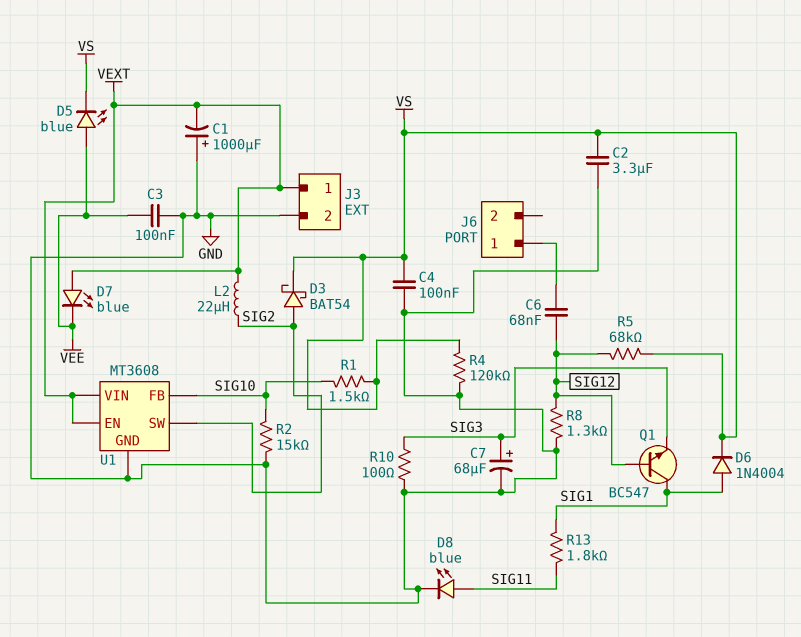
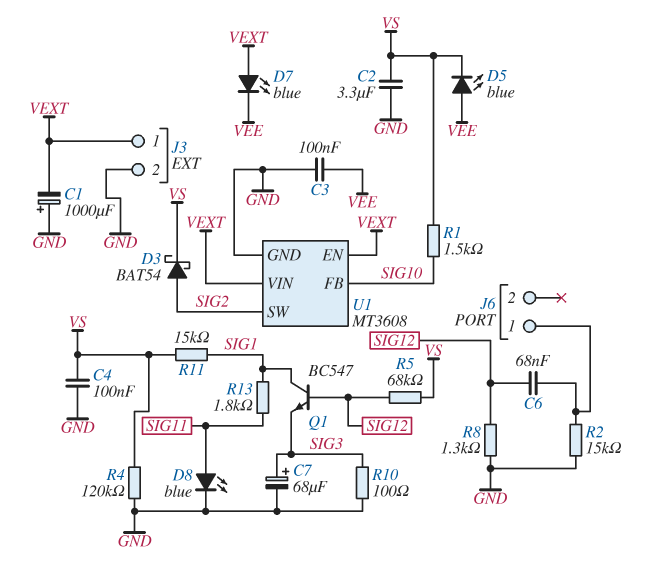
D6: diode 1N4004 (A SIG1, K VS) -> none
L2: 22uH (SIG2, VEXT) -> none
R2: 15k (GND, SIG10) -> 15k (GND, J6/1)
R11: none -> 15k (SIG1, VS)

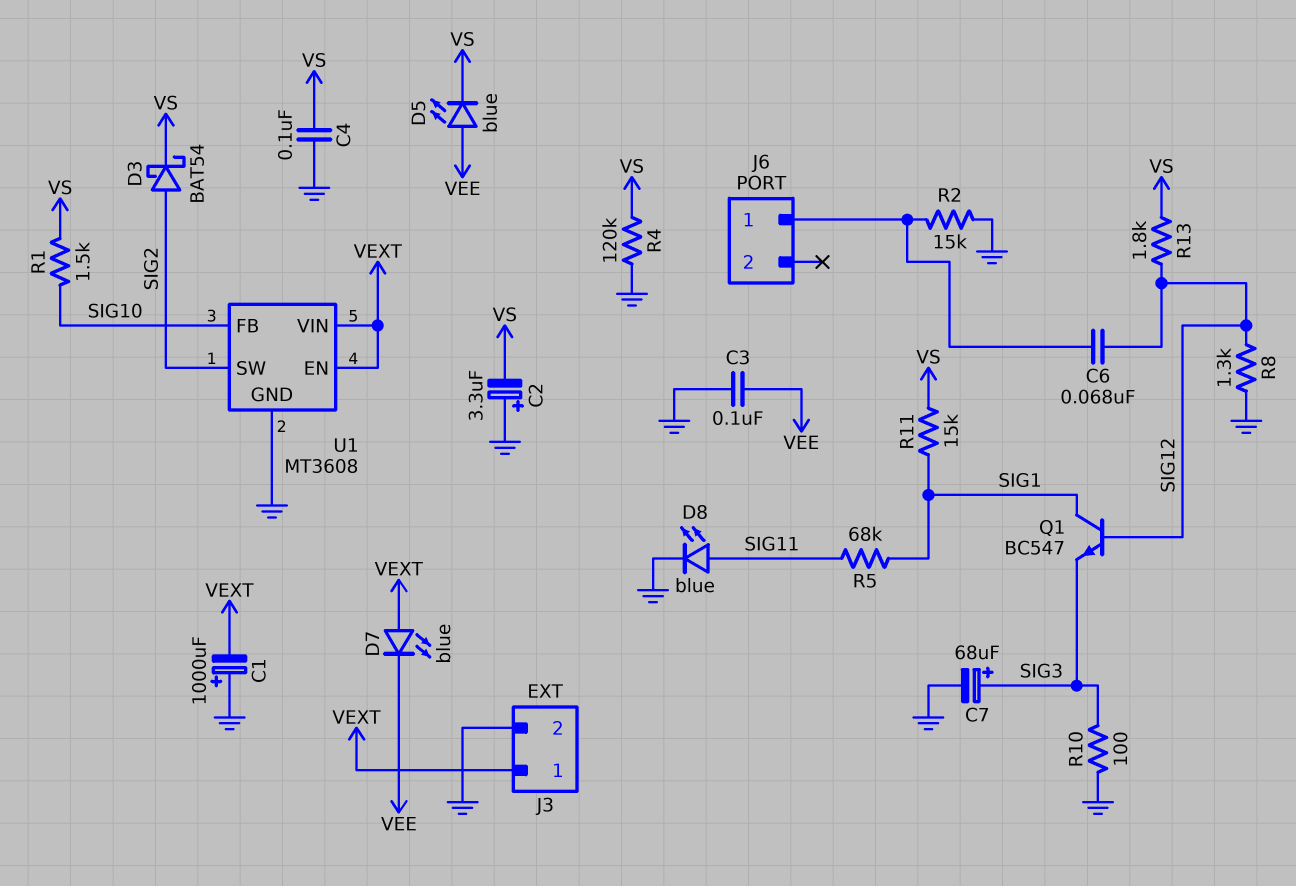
C2: 3.3uF (GND, VS) -> 3.3uF (plus GND, minus VS)
R5: 68k (SIG12, VS) -> 68k (SIG1, SIG11)
R13: 1.8k (SIG1, SIG11) -> 1.8k (SIG12, VS)

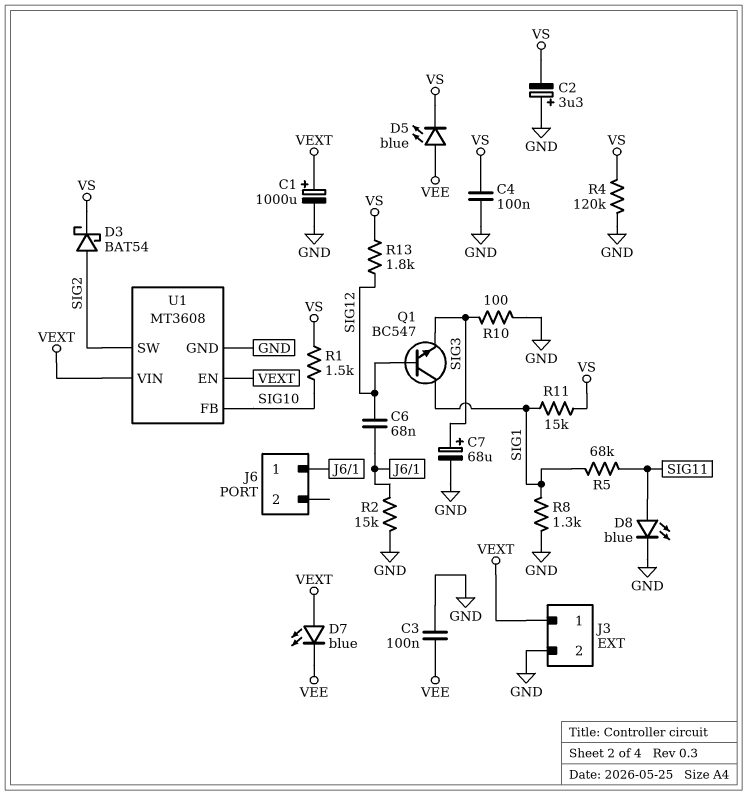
C1: 1000uF (plus GND, minus VEXT) -> 1000uF (plus VEXT, minus GND)
R8: 1.3k (GND, SIG12) -> 1.3k (GND, SIG1)

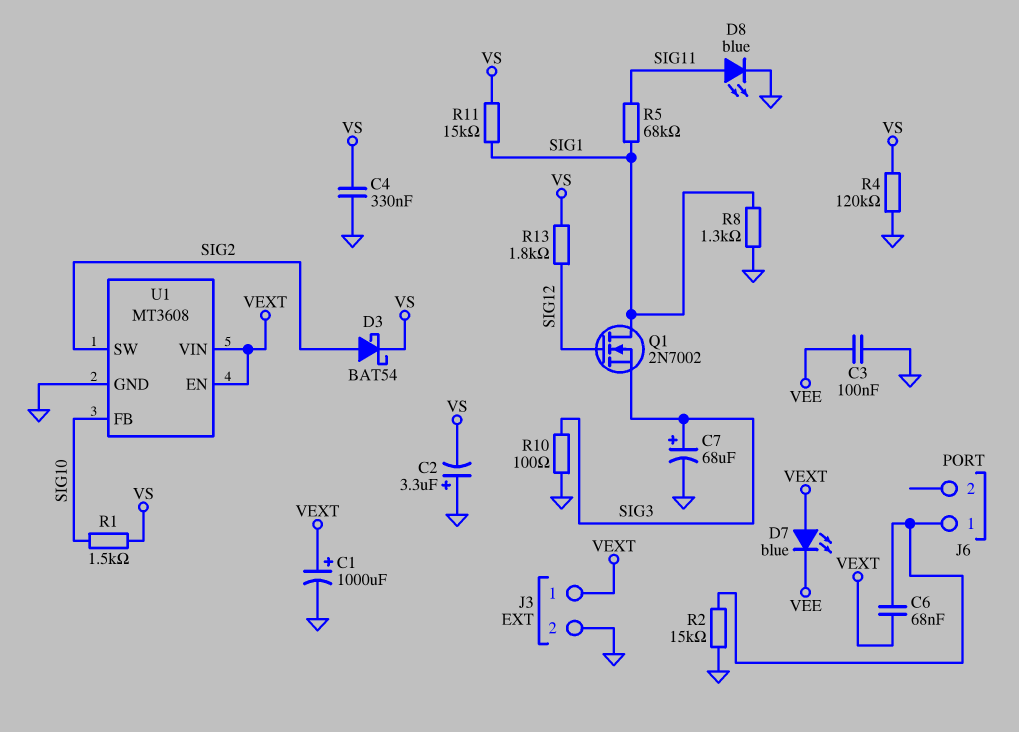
C4: 100nF (GND, VS) -> 330nF (GND, VS)
C6: 68nF (J6/1, SIG12) -> 68nF (J6/1, VEXT)
D5: LED blue (A VEE, K VS) -> none
Q1: NPN BC547 (B SIG12, C SIG1, E SIG3) -> NMOS 2N7002 (G SIG12, D SIG1, S SIG3)

